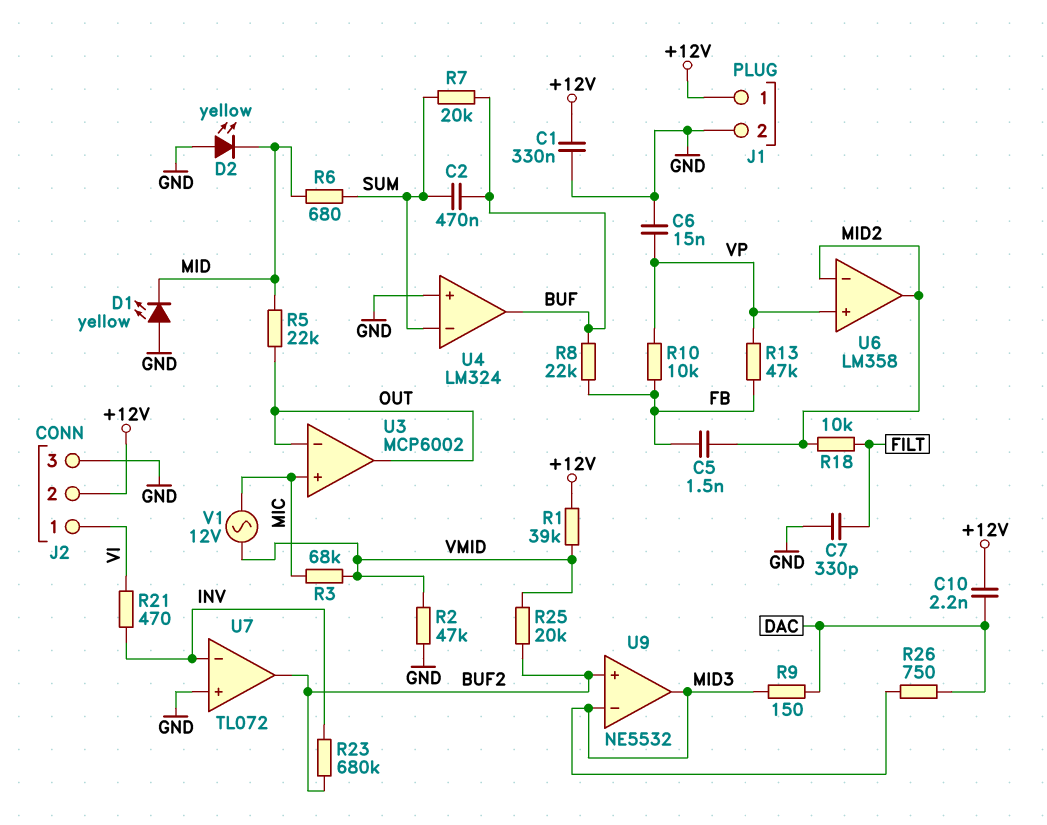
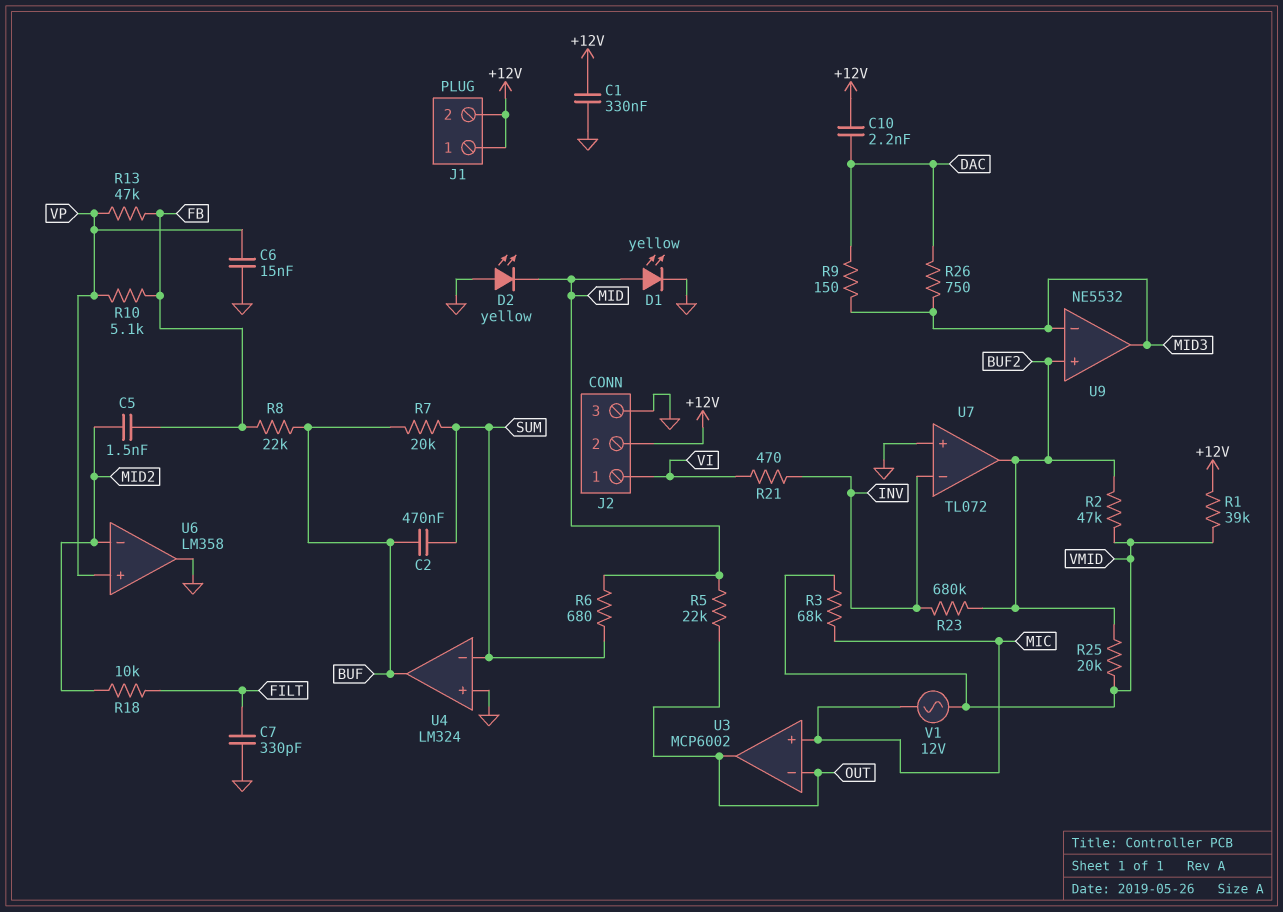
D1: LED yellow (A GND, K MID) -> LED yellow (A MID, K GND)
J1 pin 2: GND -> +12V
R2: 47k (GND, VMID) -> 47k (BUF2, VMID)
R10: 10k (FB, VP) -> 5.1k (FB, VP)
U6 pin out: MID2 -> GND

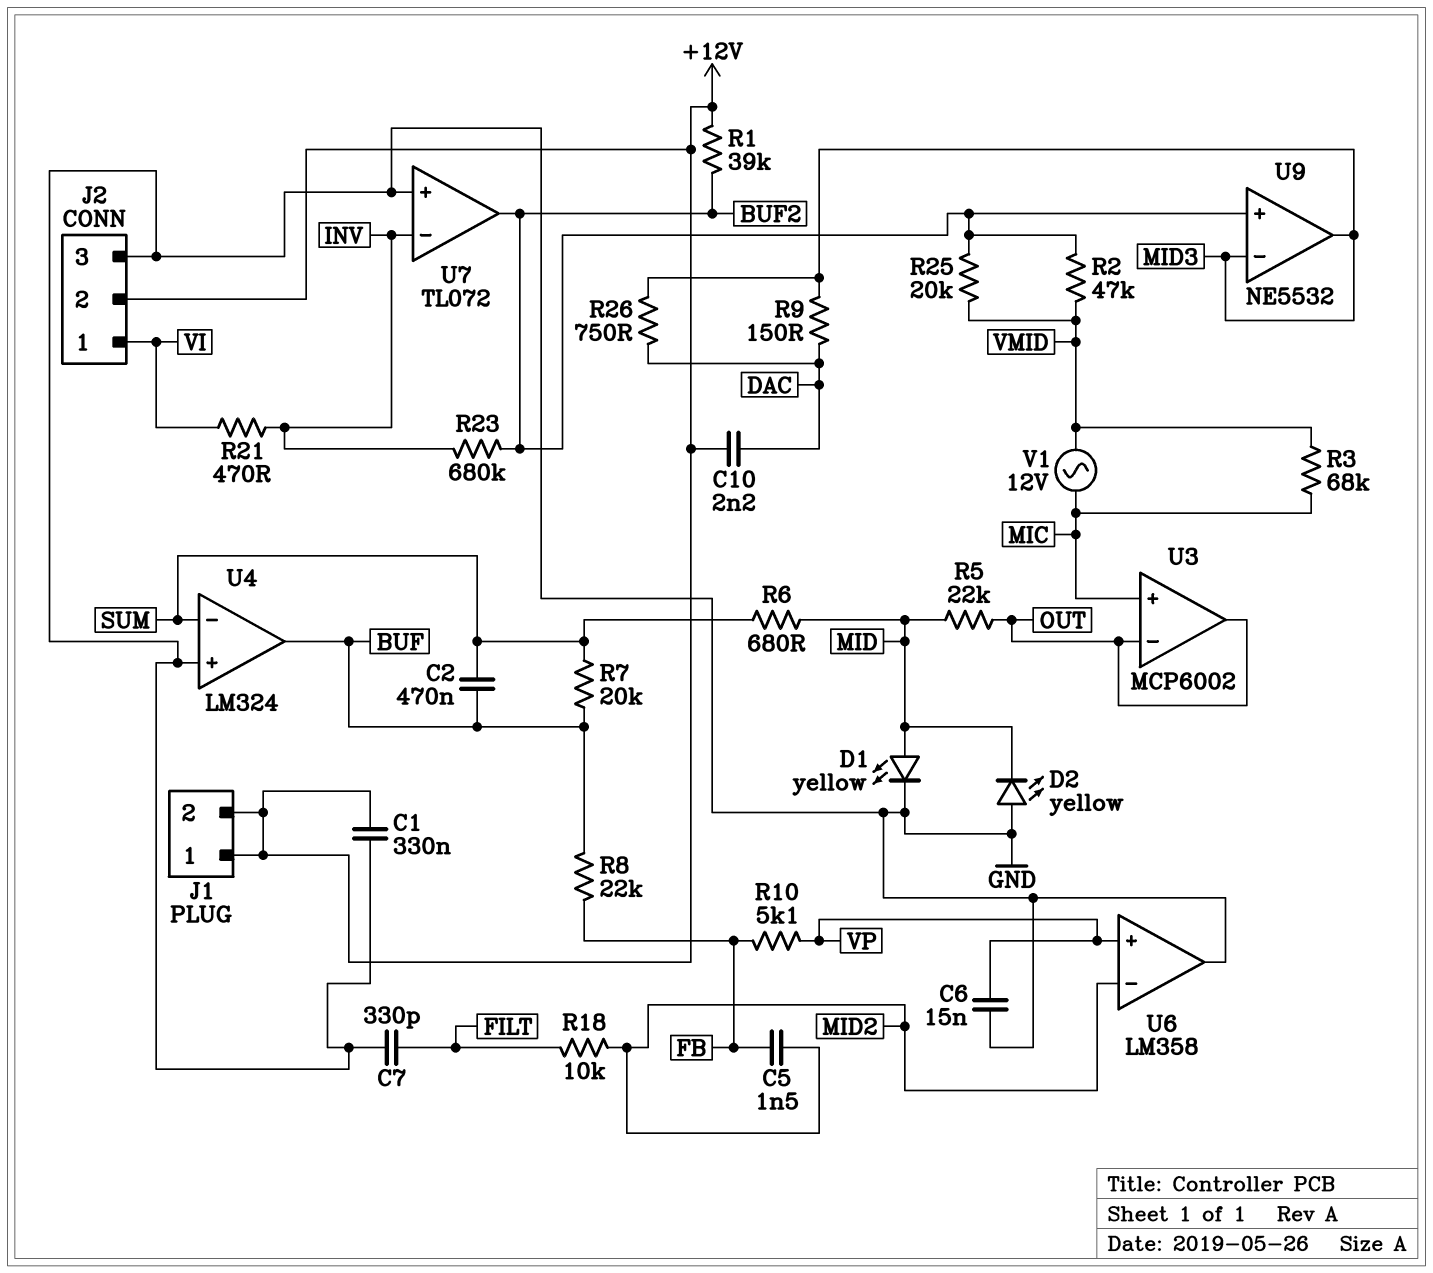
R1: 39k (+12V, VMID) -> 39k (+12V, BUF2)
R13: 47k (FB, VP) -> none

